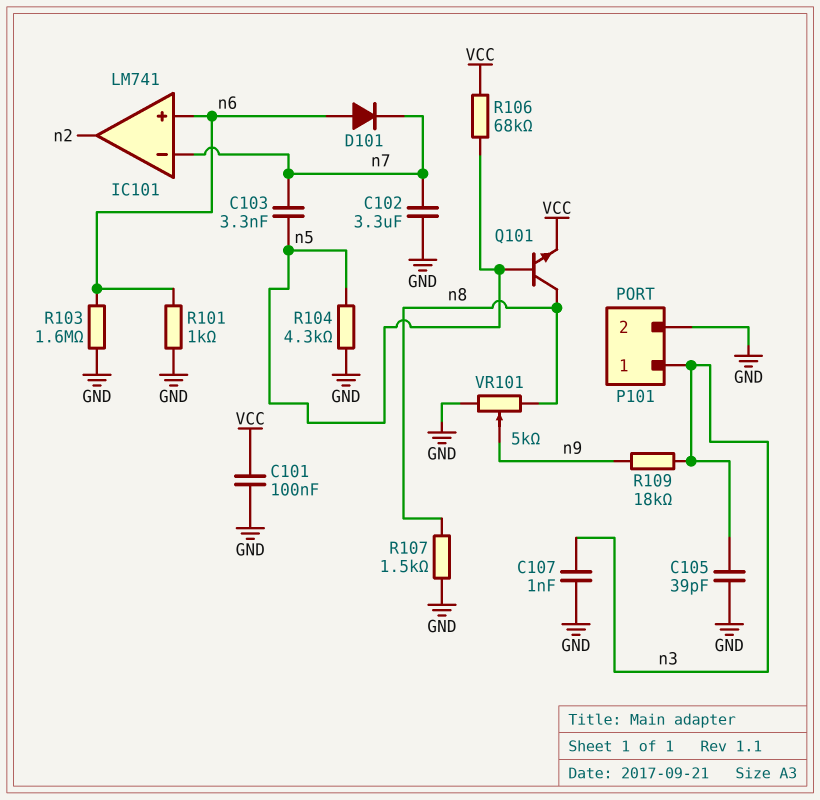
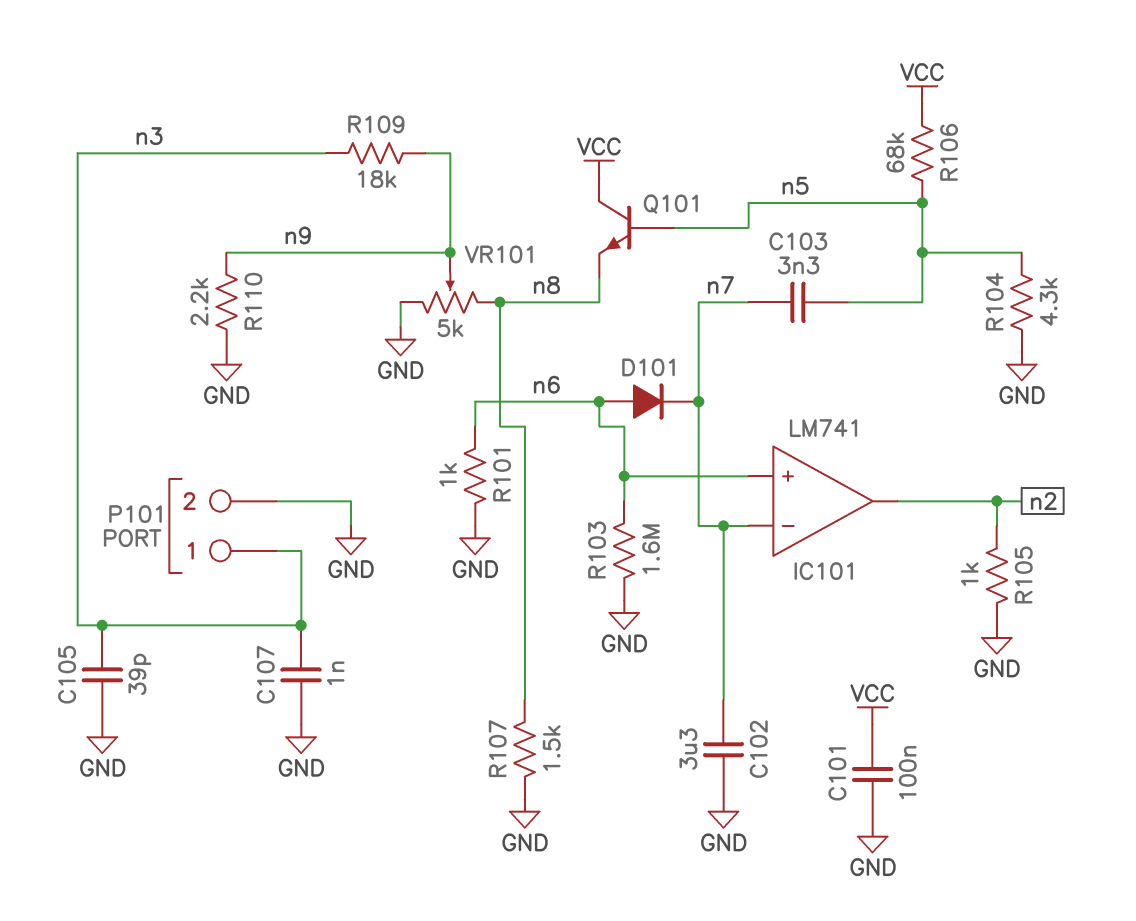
Q101: NPN (B n5, C n8, E VCC) -> NPN (B n5, C VCC, E n8)
R105: none -> 1k (GND, n2)
R110: none -> 2.2k (GND, n9)

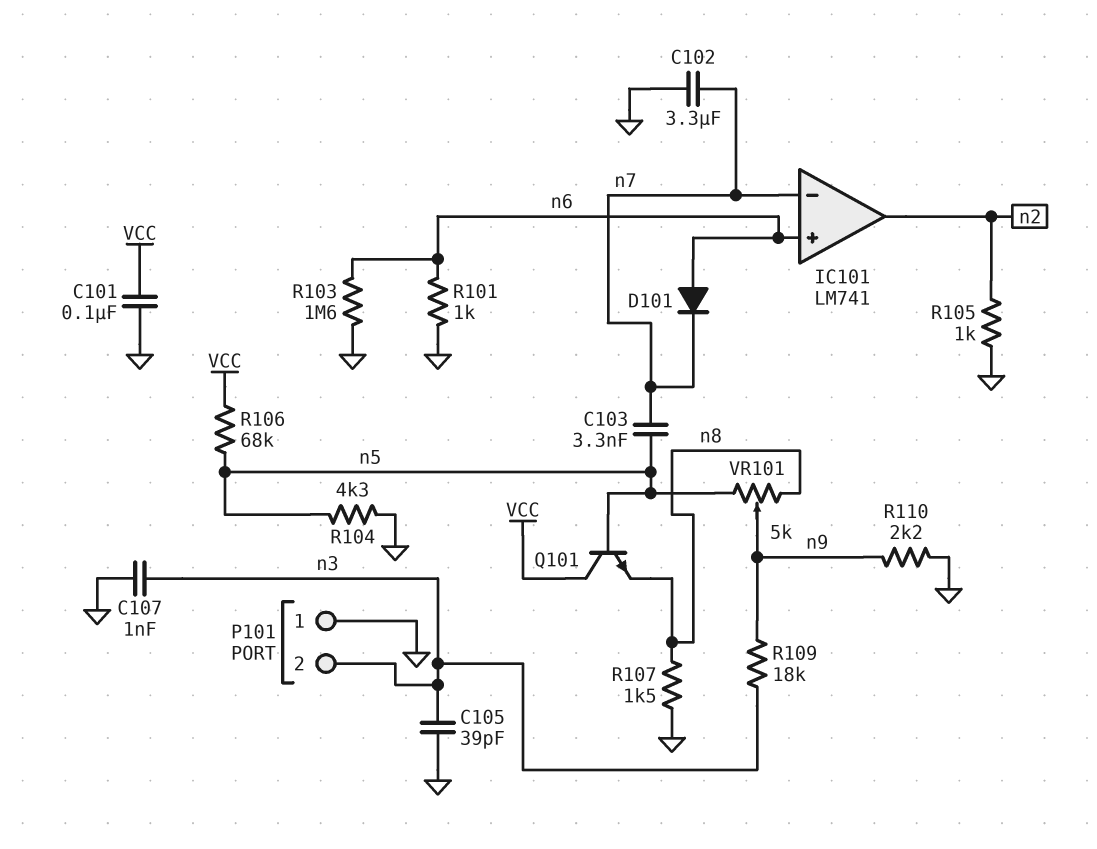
P101 pin 1: n3 -> GND
P101 pin 2: GND -> n3
VR101: 5k (GND, n8, wiper n9) -> 5k (n5, n8, wiper n9)

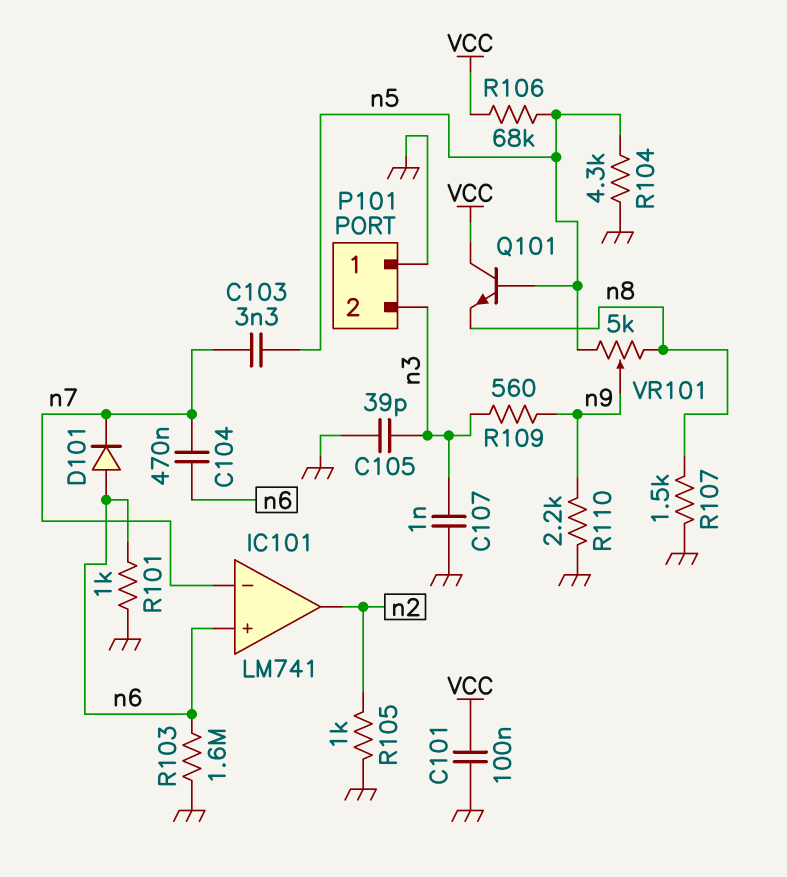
C102: 3.3uF (GND, n7) -> none
C104: none -> 470nF (n6, n7)
R109: 18k (n3, n9) -> 560 (n3, n9)

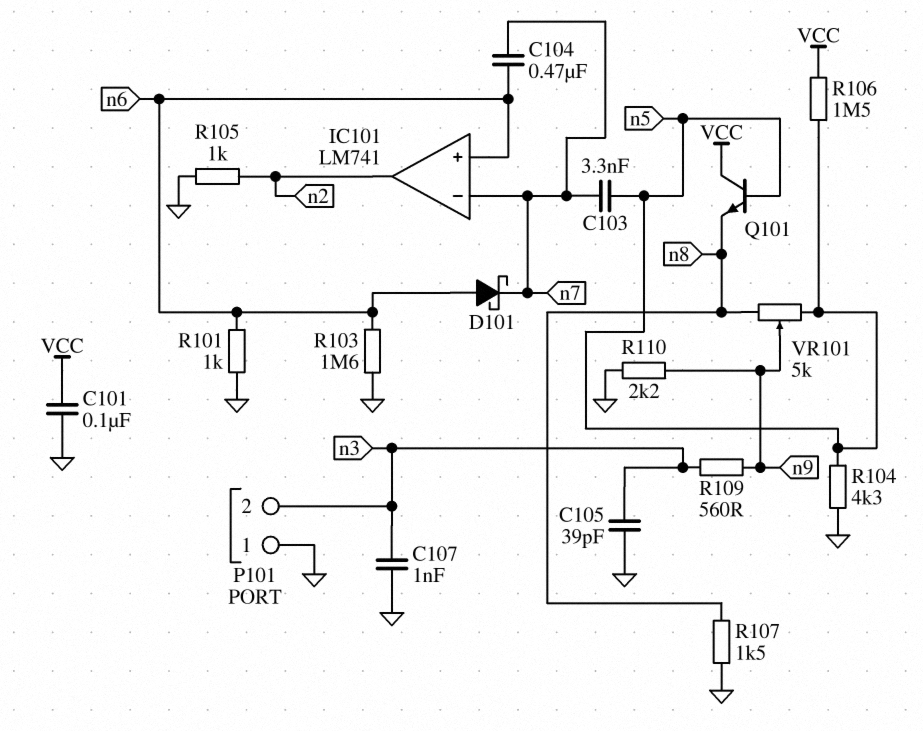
D101: diode (A n6, K n7) -> schottky (A n6, K n7)
R106: 68k (VCC, n5) -> 1.5M (VCC, n5)

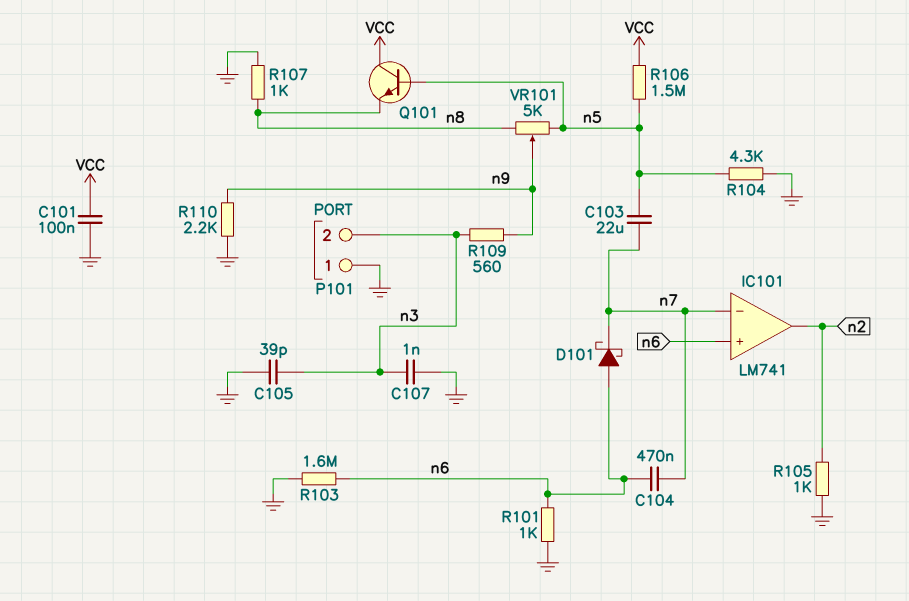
C103: 3.3nF (n5, n7) -> 22uF (n5, n7)
R107: 1.5k (GND, n8) -> 1k (GND, n8)

